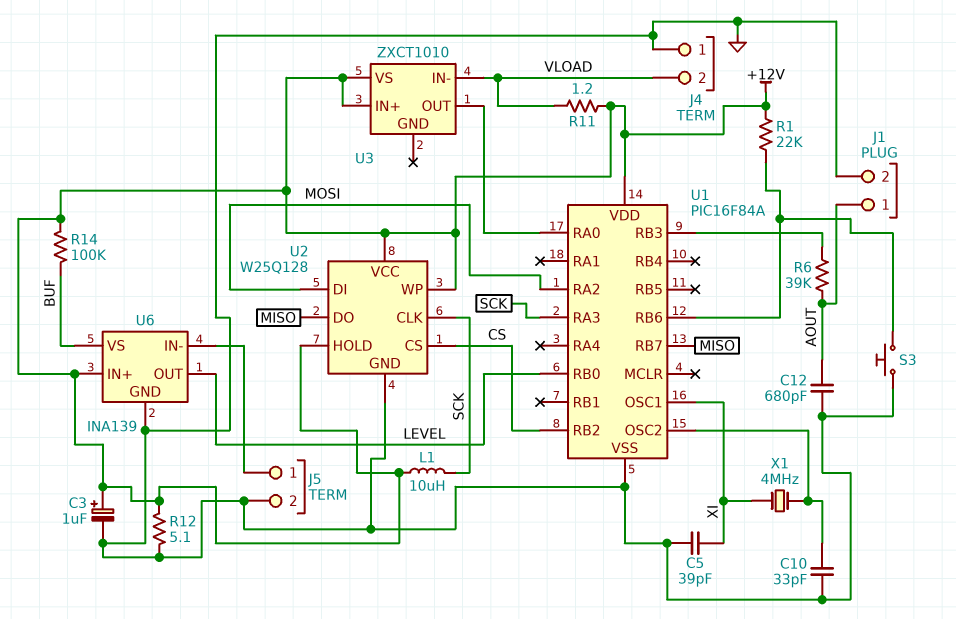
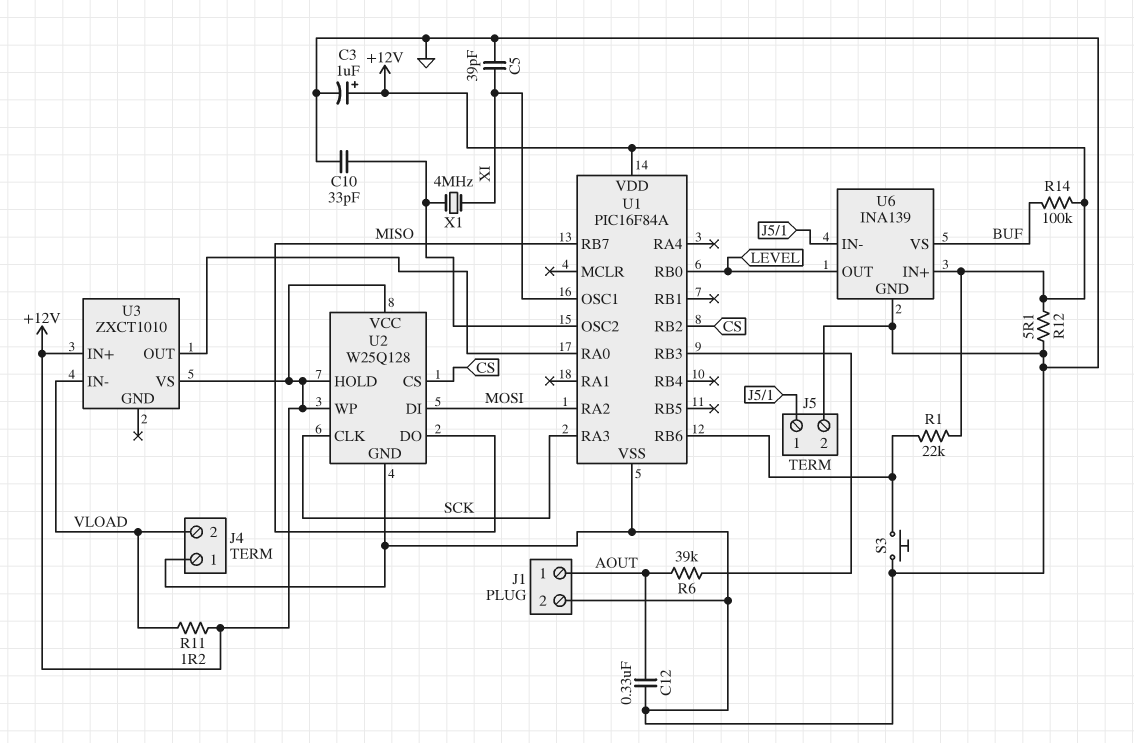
C12: 680pF (AOUT, GND) -> 330nF (AOUT, GND)
L1: 10uH (+12V, SCK) -> none

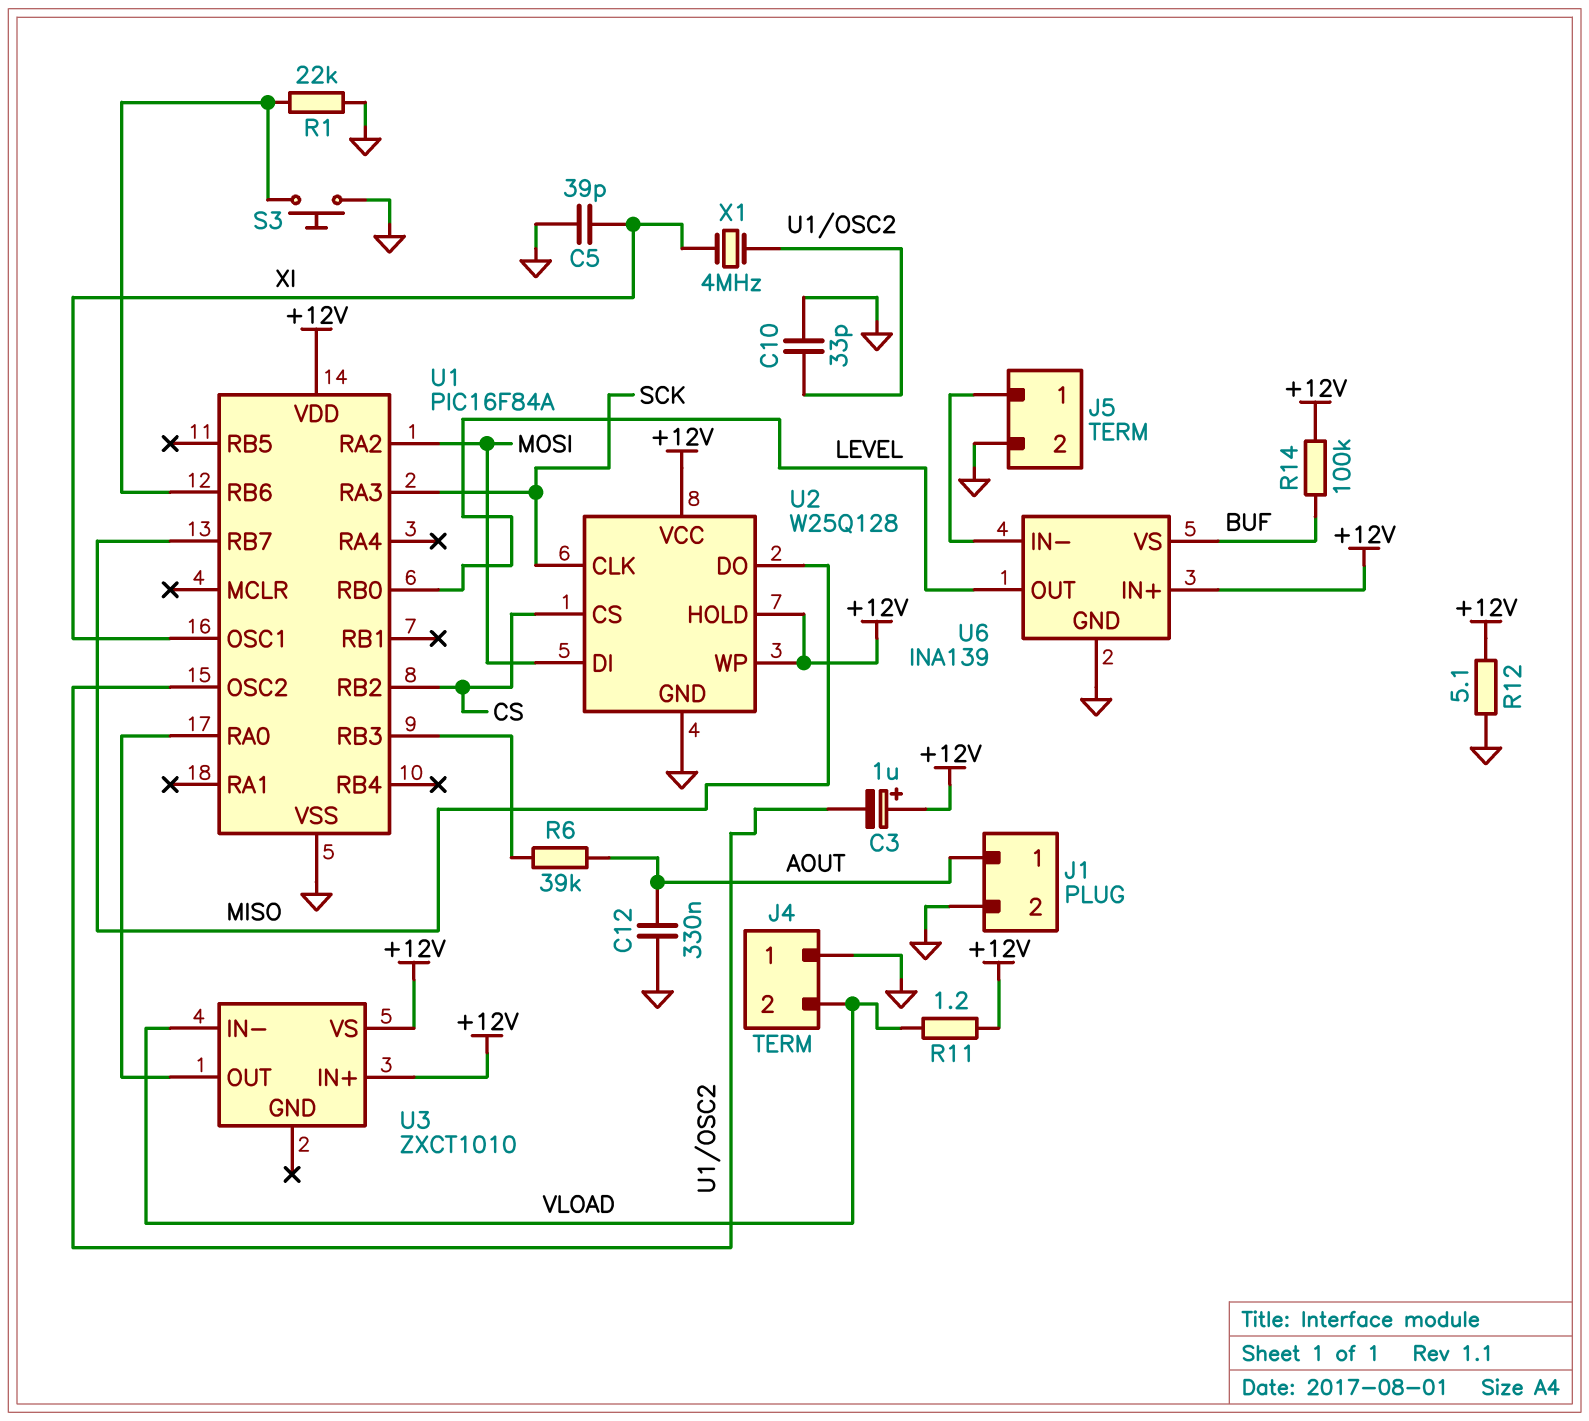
C3: 1uF (plus +12V, minus GND) -> 1uF (plus +12V, minus U1/OSC2)
R1: 22k (+12V, U1/RB6) -> 22k (GND, U1/RB6)

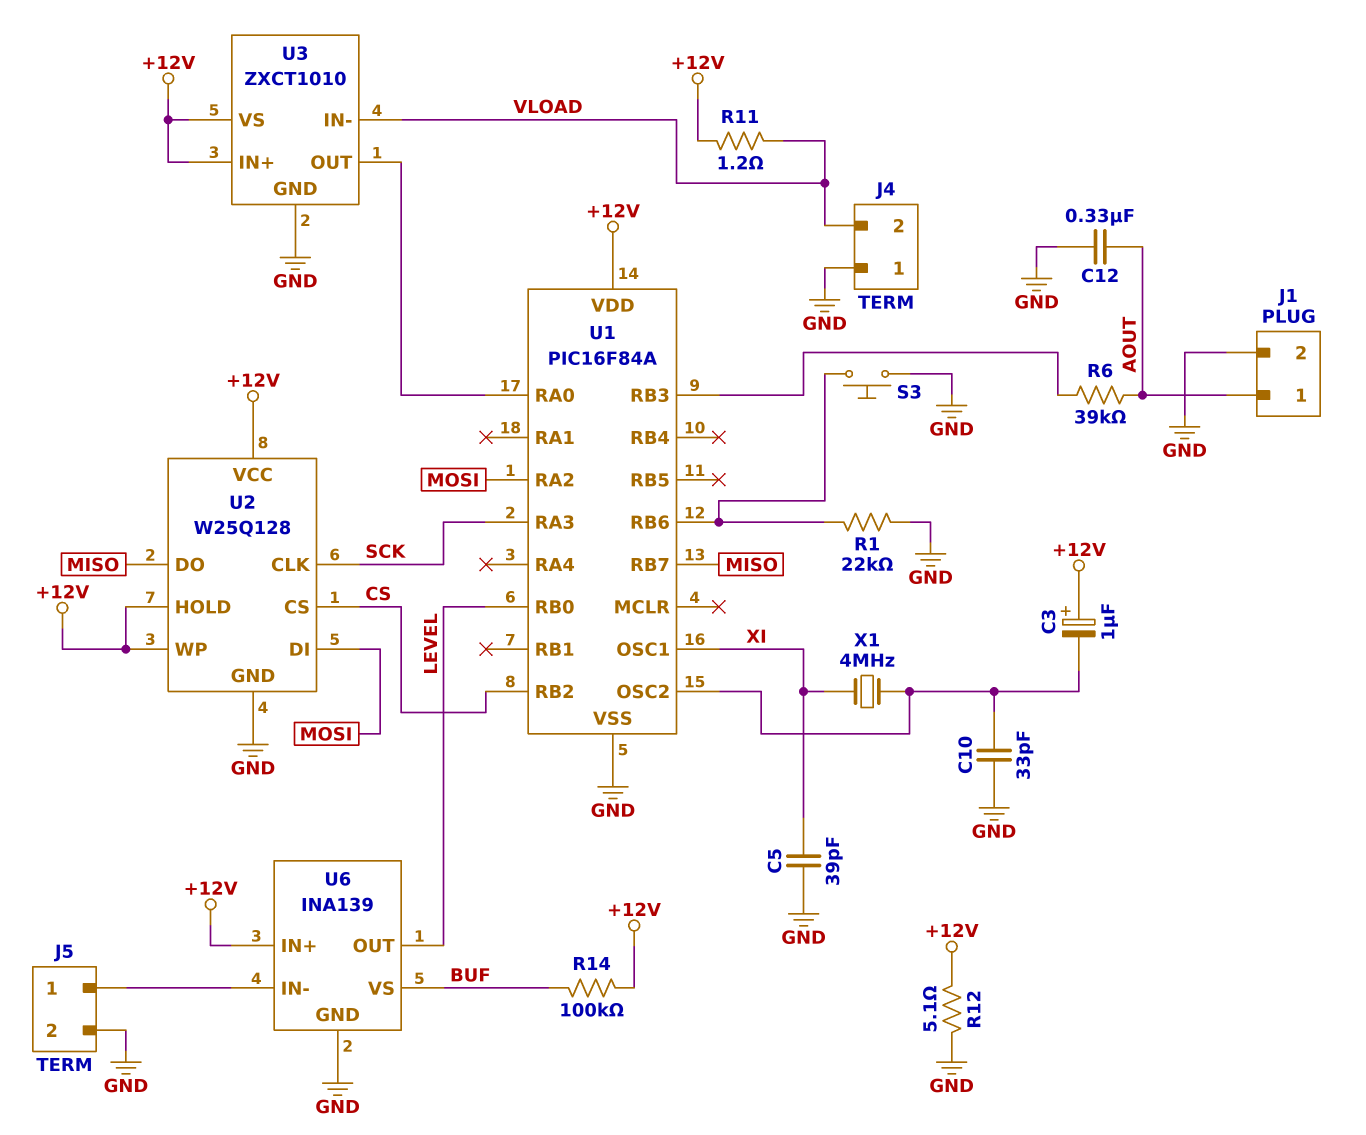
U3 pin GND: none -> GND

